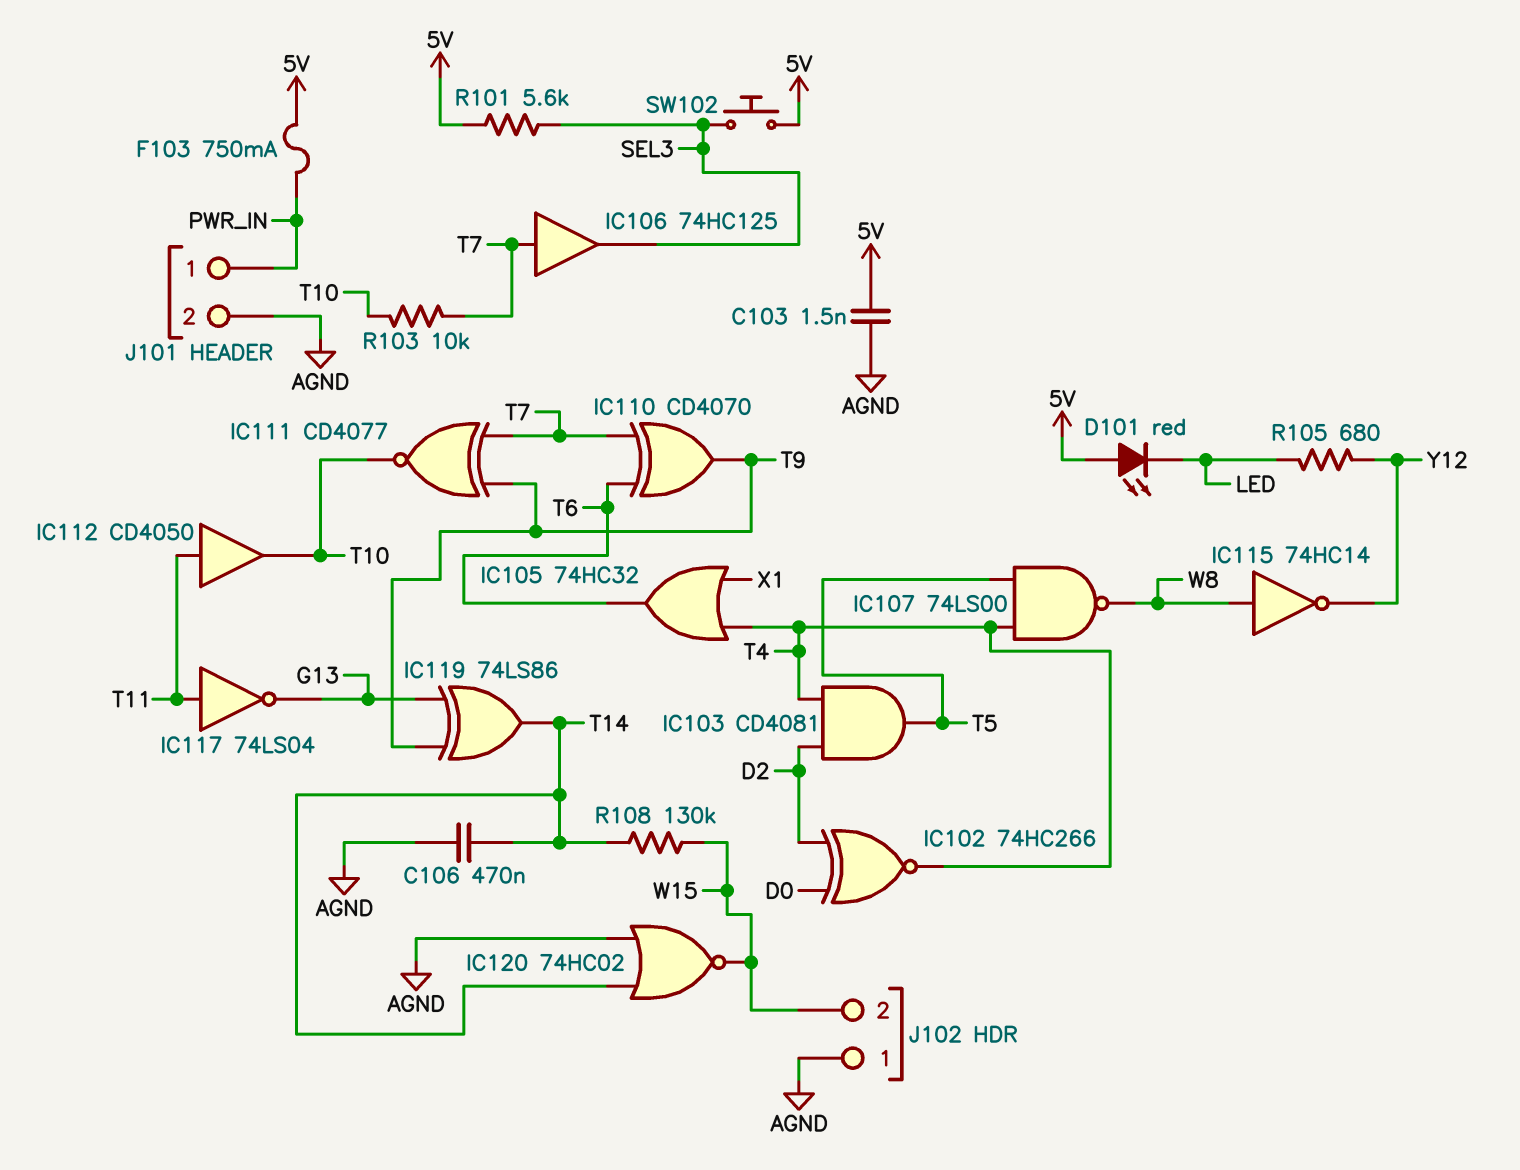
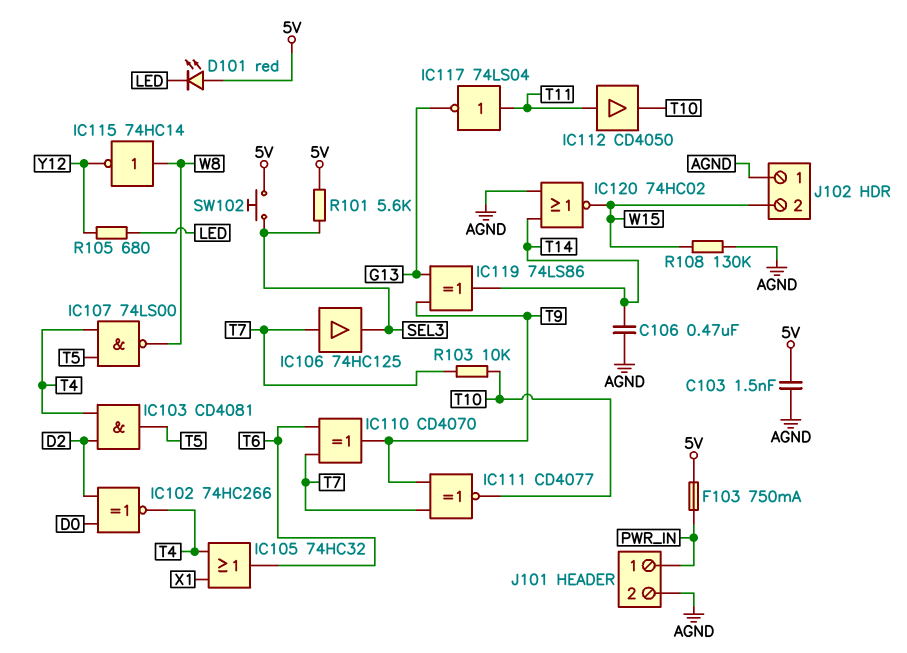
R108: 130k (T14, W15) -> 130k (AGND, W15)

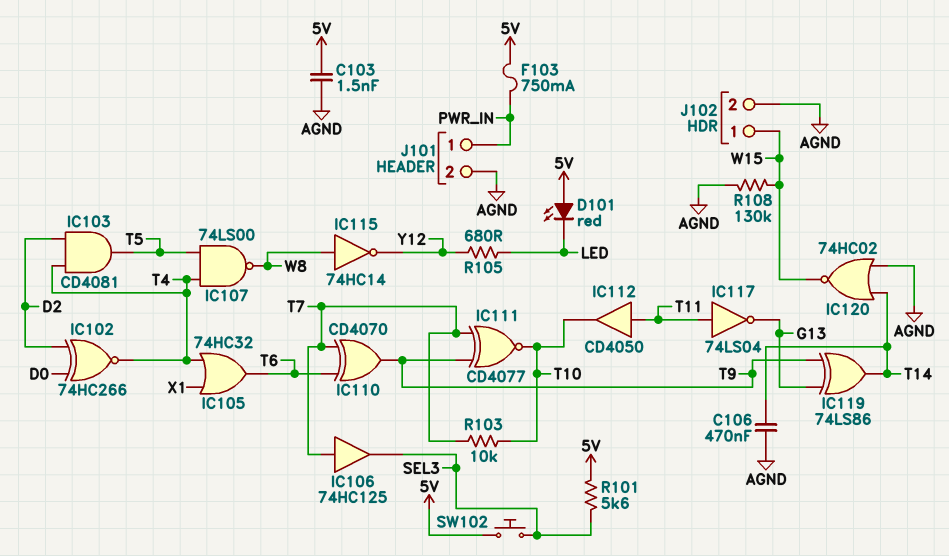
J102 pin 1: AGND -> W15
J102 pin 2: W15 -> AGND

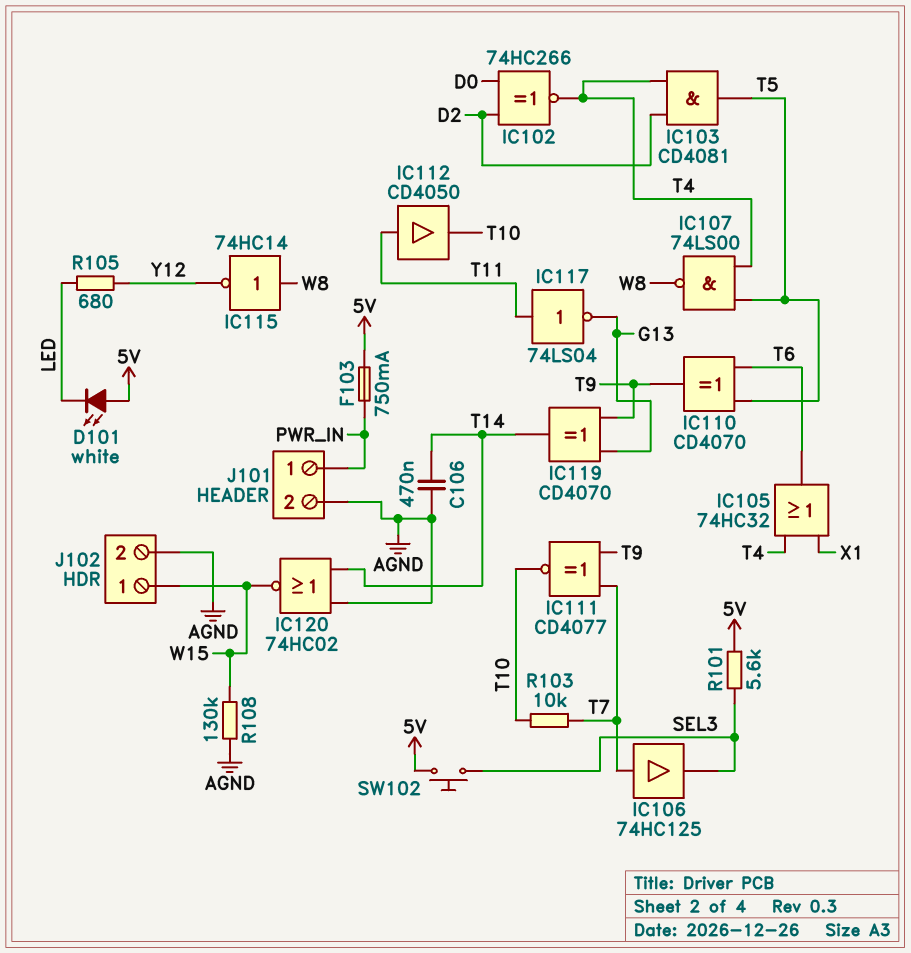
C103: 1.5nF (5V, AGND) -> none
D101: LED red (A 5V, K LED) -> LED white (A 5V, K LED)
IC110: XOR CD4070 (in T6, in T7, out T9) -> XOR CD4070 (in T5, in T6, out T9)
IC119: XOR 74LS86 (in G13, in T9, out T14) -> XOR CD4070 (in G13, in T9, out T14)

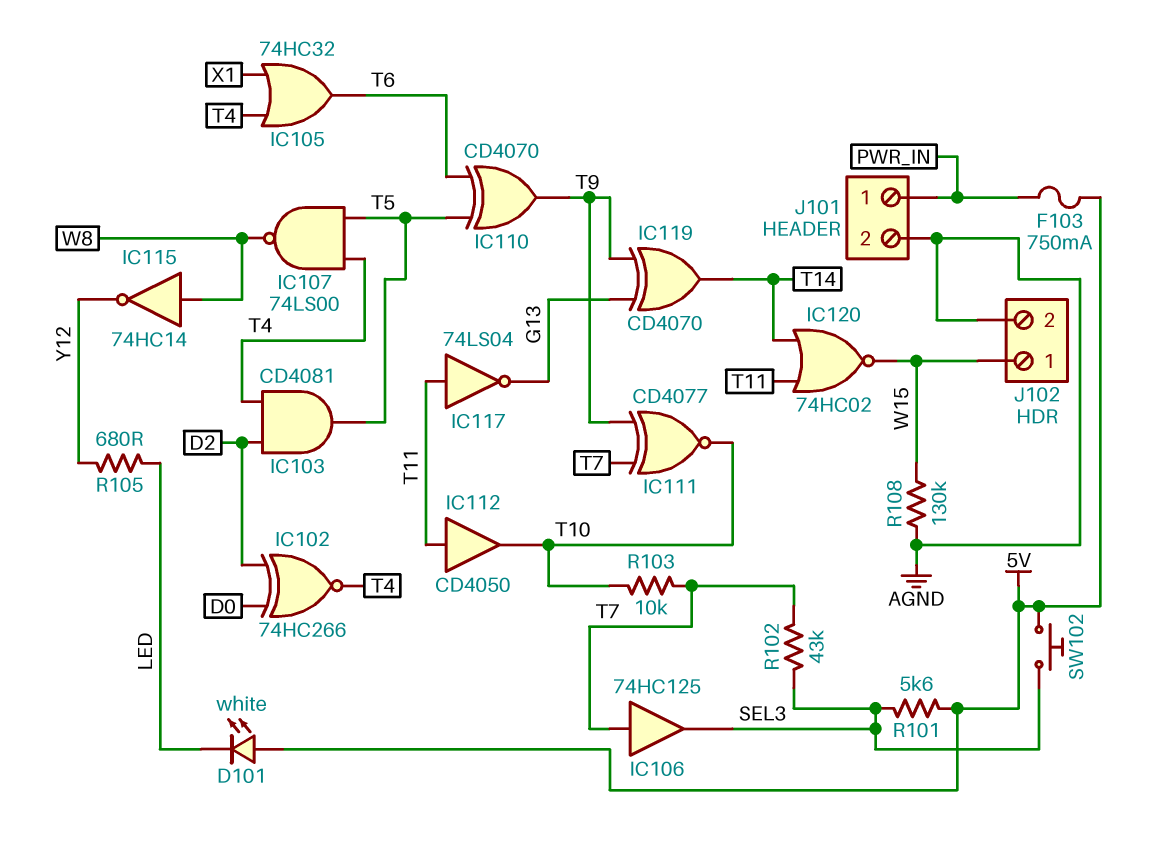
C106: 470nF (AGND, T14) -> none
IC120: NOR 74HC02 (in AGND, in T14, out W15) -> NOR 74HC02 (in T11, in T14, out W15)
R102: none -> 43k (SEL3, T7)

